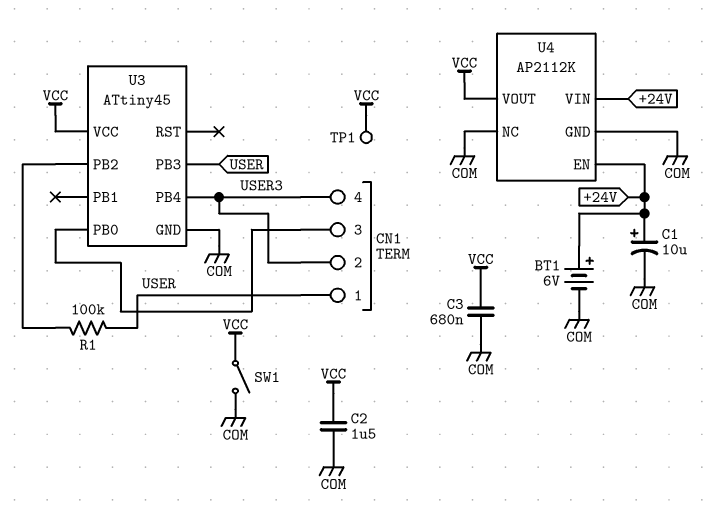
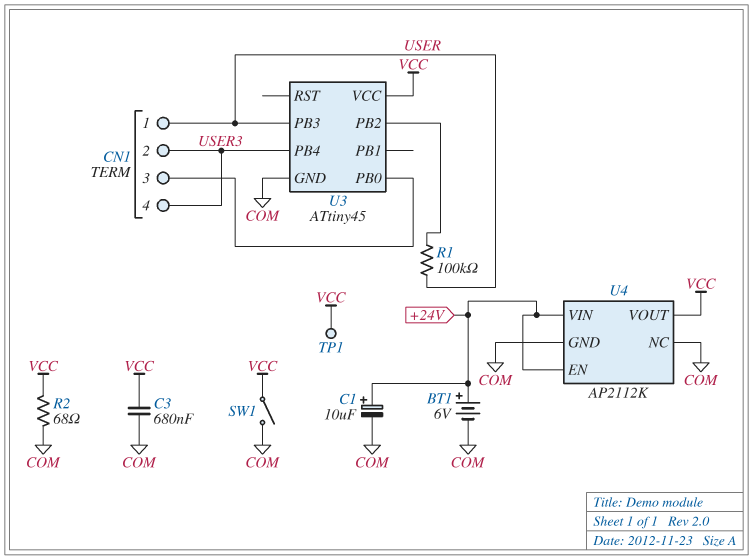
C2: 1.5uF (COM, VCC) -> none
R2: none -> 68 (COM, VCC)

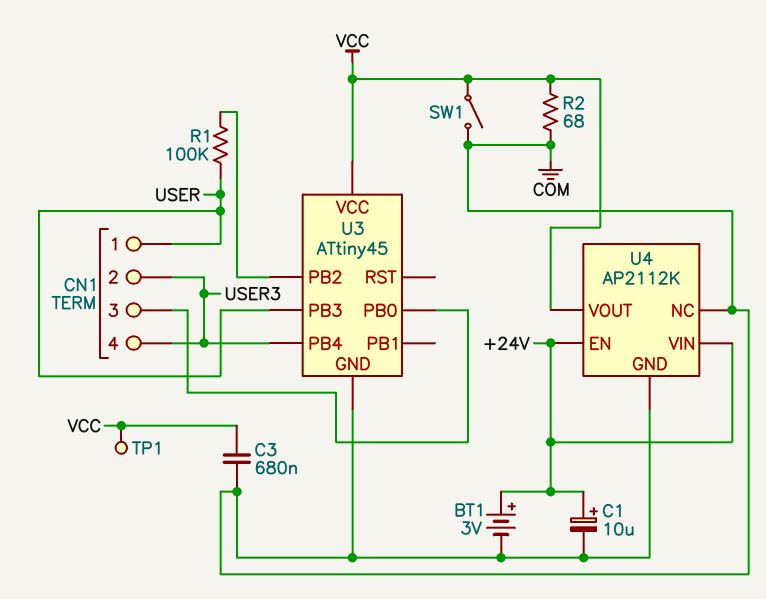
BT1: 6V (plus +24V, minus COM) -> 3V (plus +24V, minus COM)

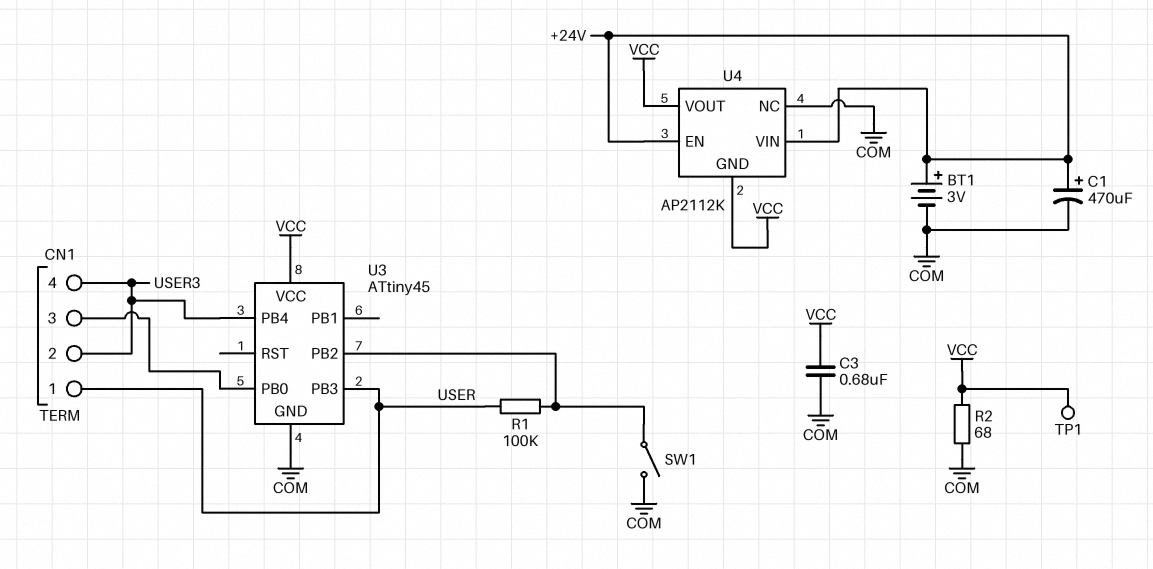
C1: 10uF (plus +24V, minus COM) -> 470uF (plus +24V, minus COM)
SW1: switch (COM, VCC) -> switch (COM, U3/PB2)
U4 pin GND: COM -> VCC

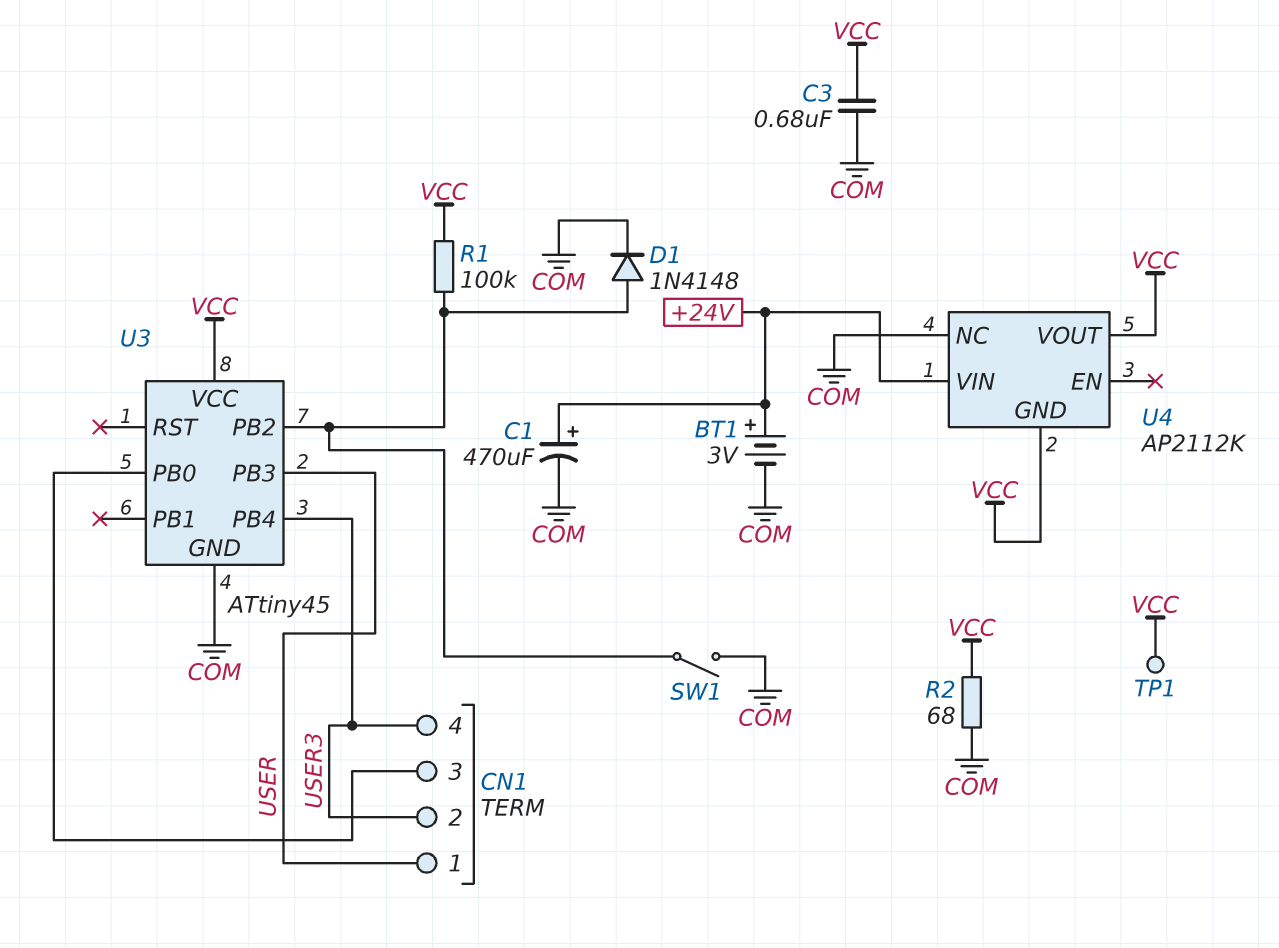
D1: none -> diode 1N4148 (A U3/PB2, K COM)
R1: 100k (U3/PB2, USER) -> 100k (U3/PB2, VCC)
U4 pin EN: +24V -> none

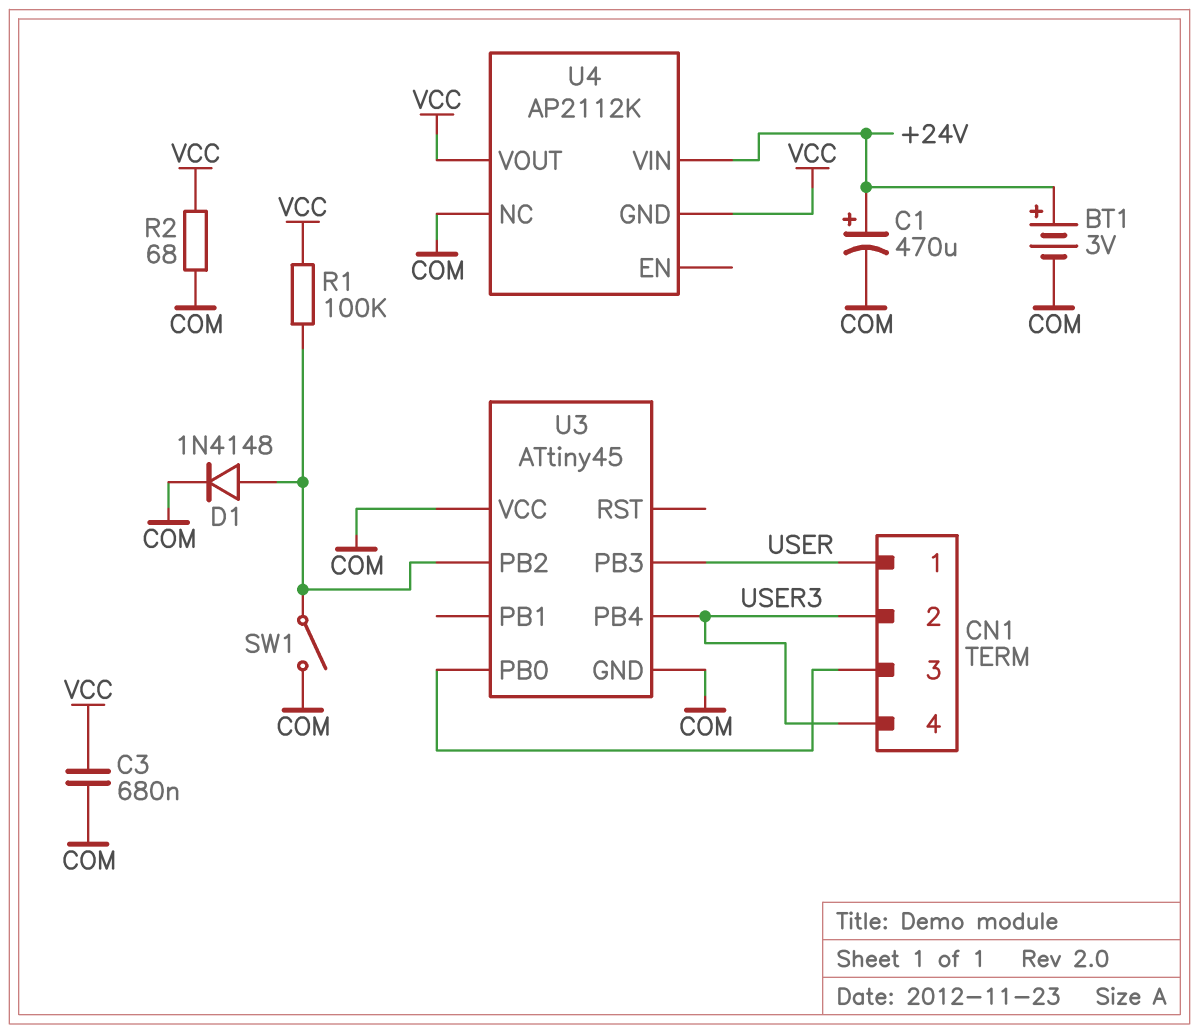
TP1: test point (VCC) -> none
U3 pin VCC: VCC -> COM

